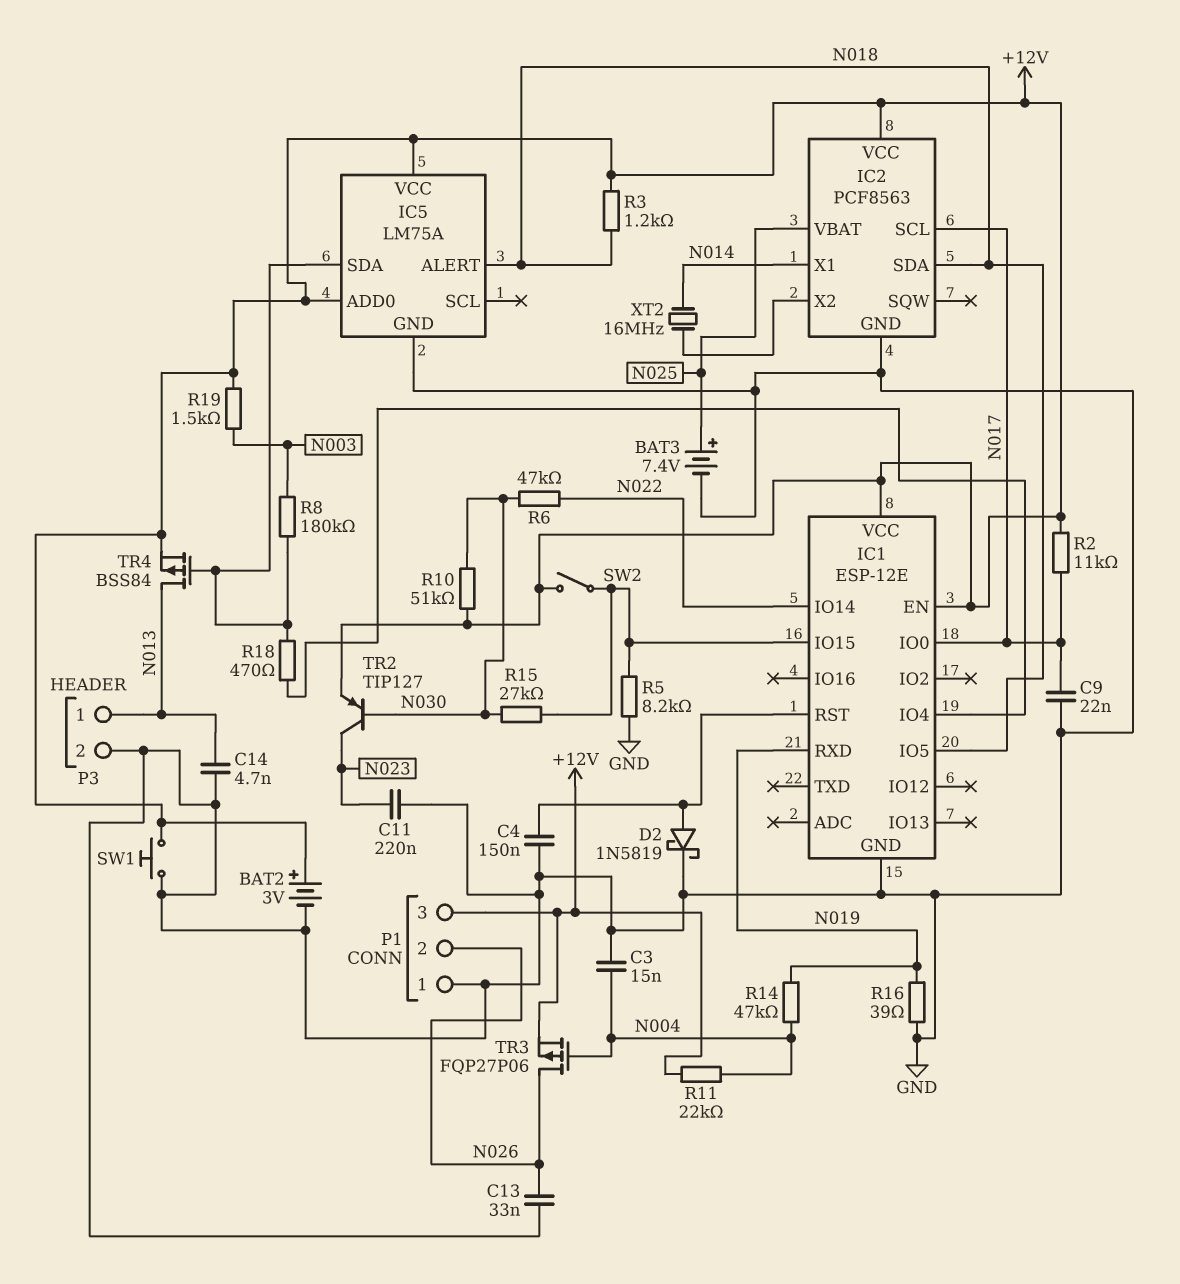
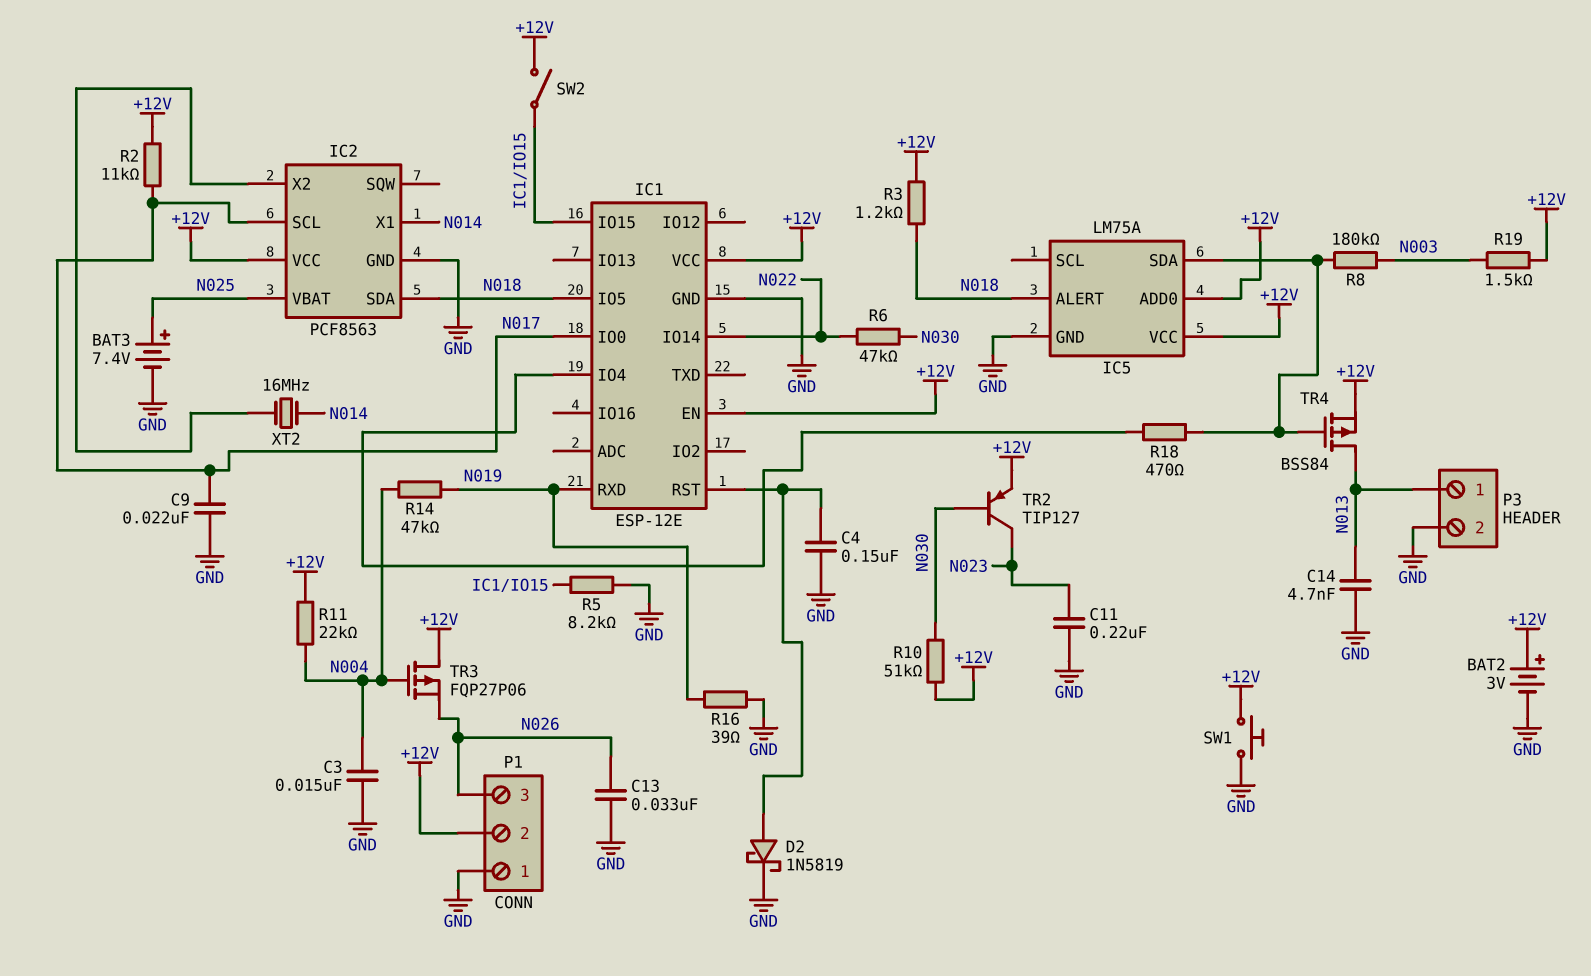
P1 pin 2: N026 -> +12V
P1 pin 3: +12V -> N026
R15: 27k (IC1/IO15, N030) -> none
TR3: PMOS FQP27P06 (G N004, D N026, S +12V) -> PMOS FQP27P06 (G N004, D +12V, S N026)

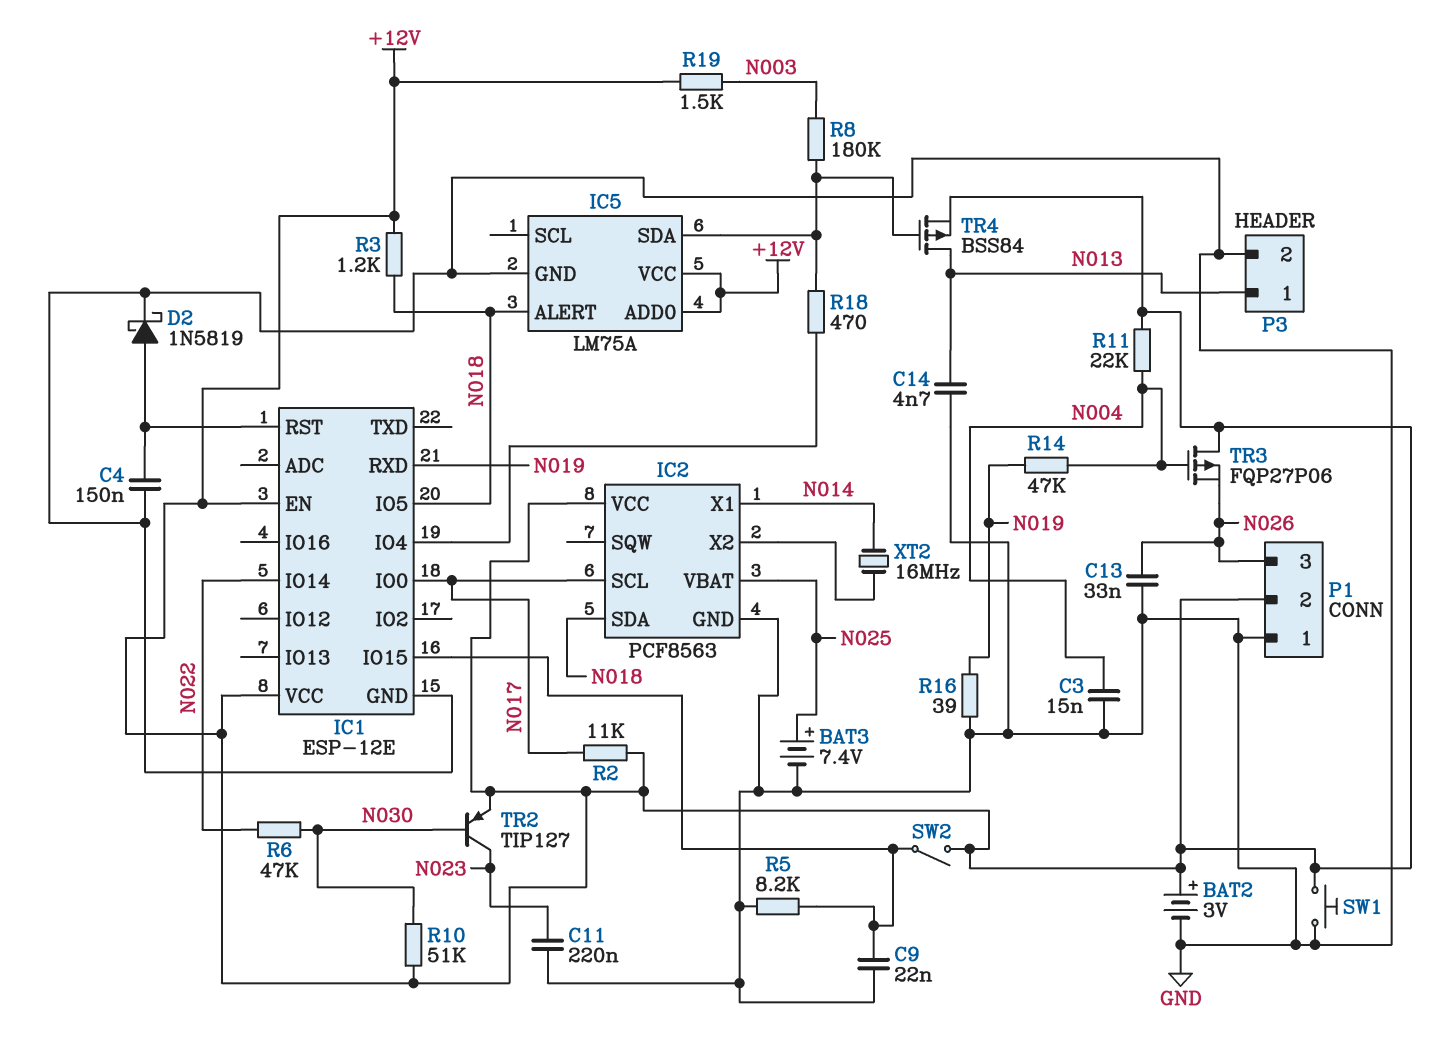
C9: 22nF (GND, N017) -> 22nF (GND, IC1/IO15)

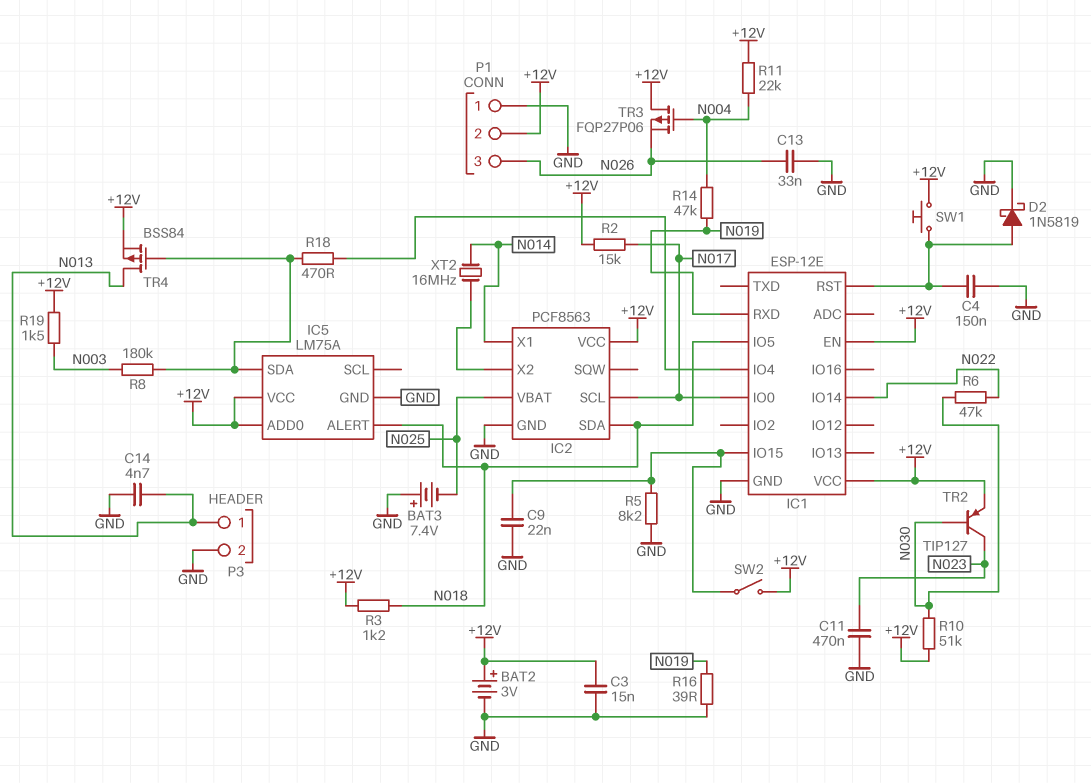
BAT3: 7.4V (plus N025, minus GND) -> 7.4V (plus GND, minus N025)
C3: 15nF (GND, N004) -> 15nF (+12V, GND)
C11: 220nF (GND, N023) -> 470nF (GND, N023)
R2: 11k (+12V, N017) -> 15k (+12V, N017)
SW1: button (+12V, GND) -> button (+12V, IC1/RST)

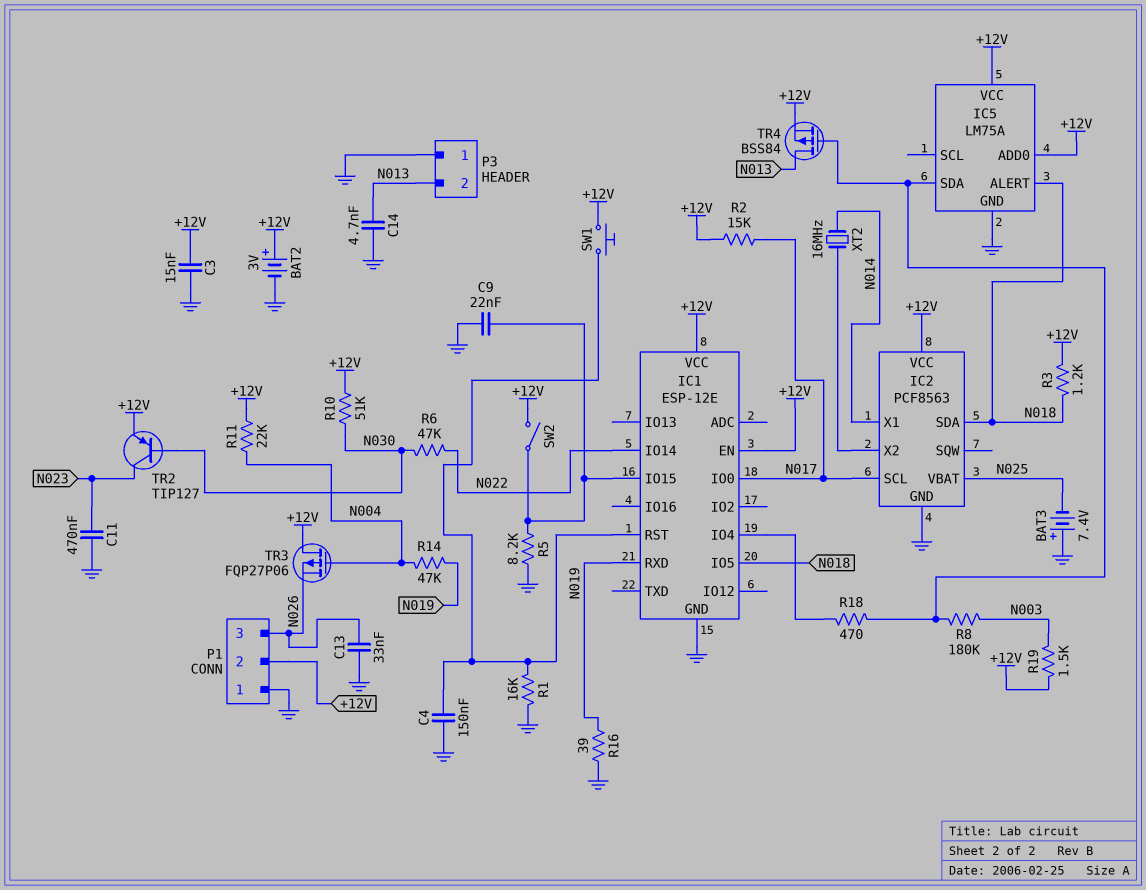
D2: schottky 1N5819 (A IC1/RST, K GND) -> none
P3 pin 1: N013 -> GND
P3 pin 2: GND -> N013
R1: none -> 16k (GND, IC1/RST)

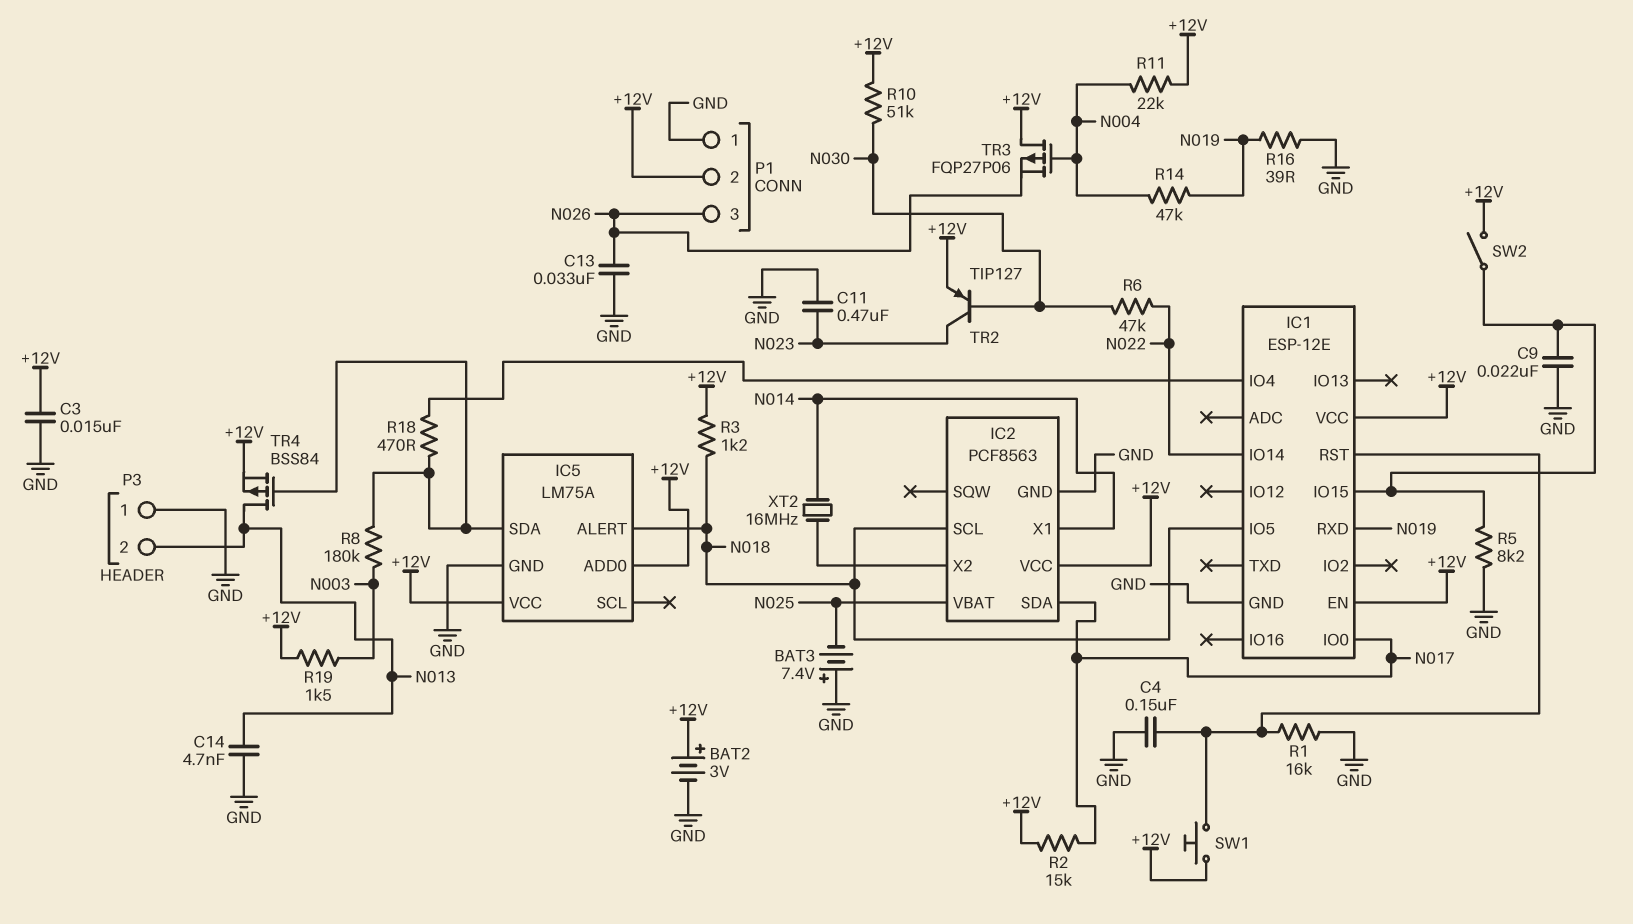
IC2 pin SCL: N017 -> N018
IC2 pin SDA: N018 -> N017

